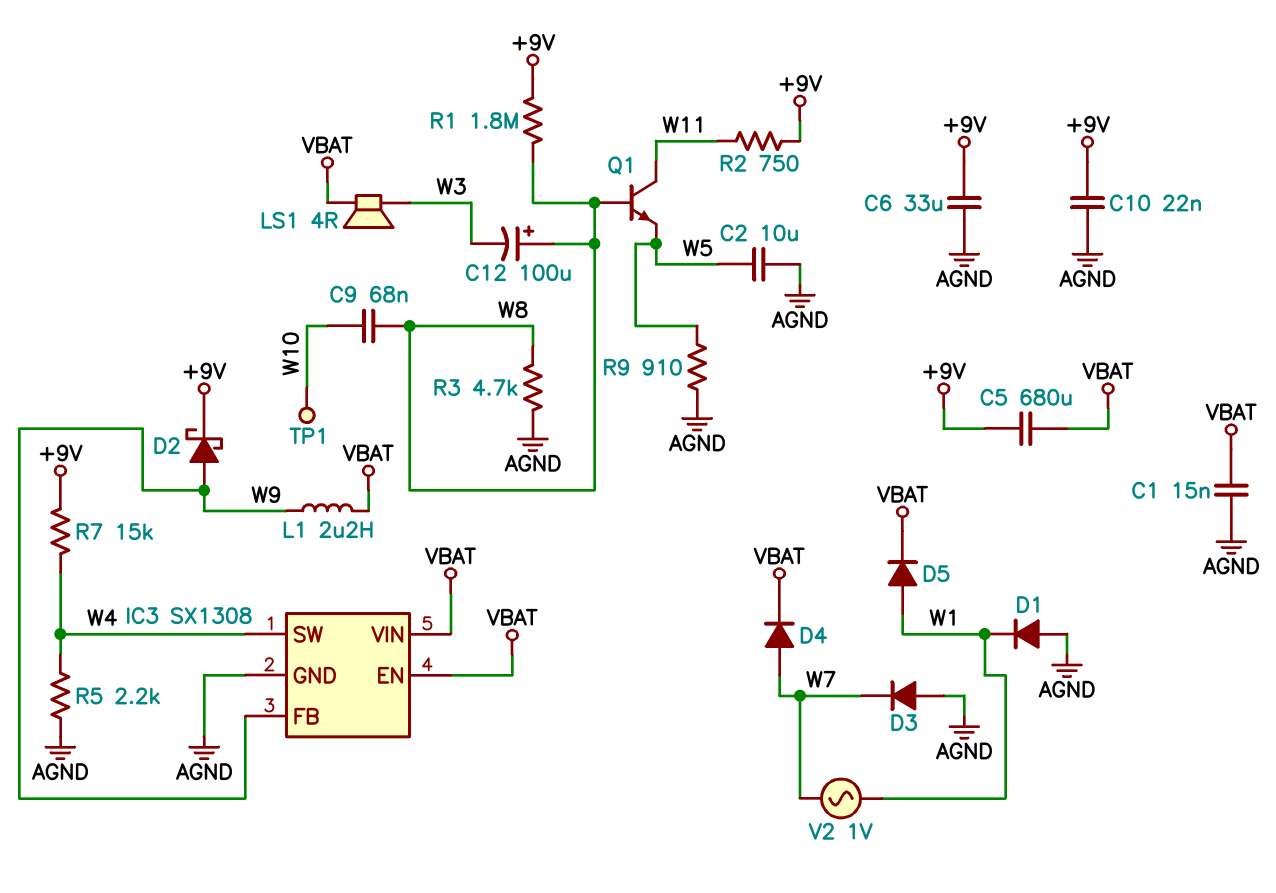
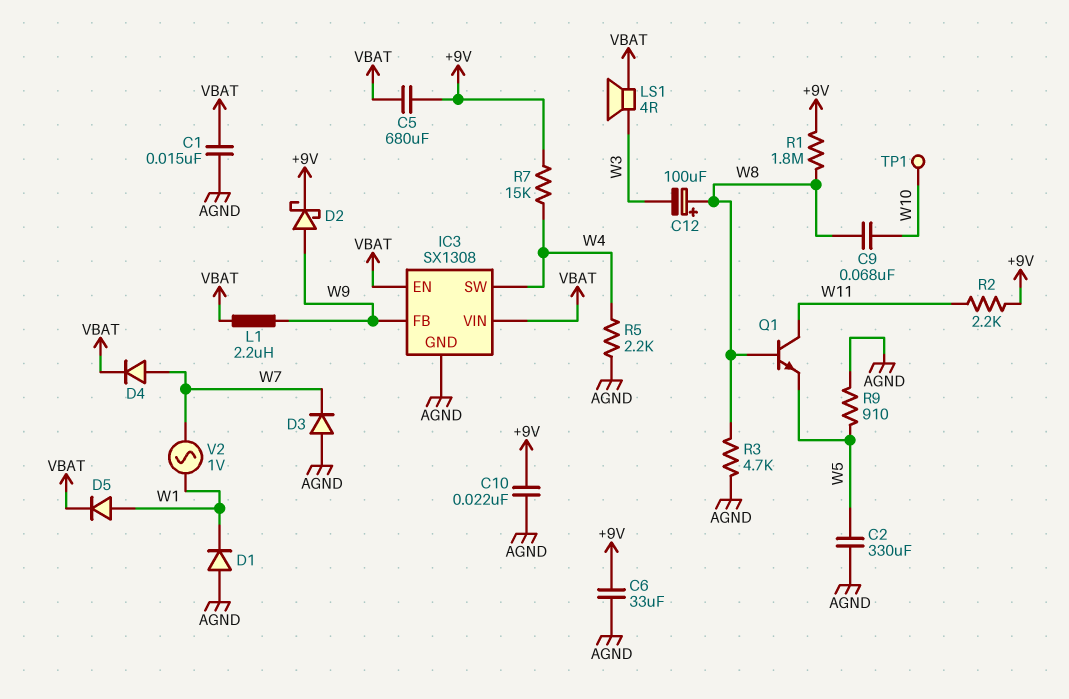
C2: 10uF (AGND, W5) -> 330uF (AGND, W5)
R2: 750 (+9V, W11) -> 2.2k (+9V, W11)

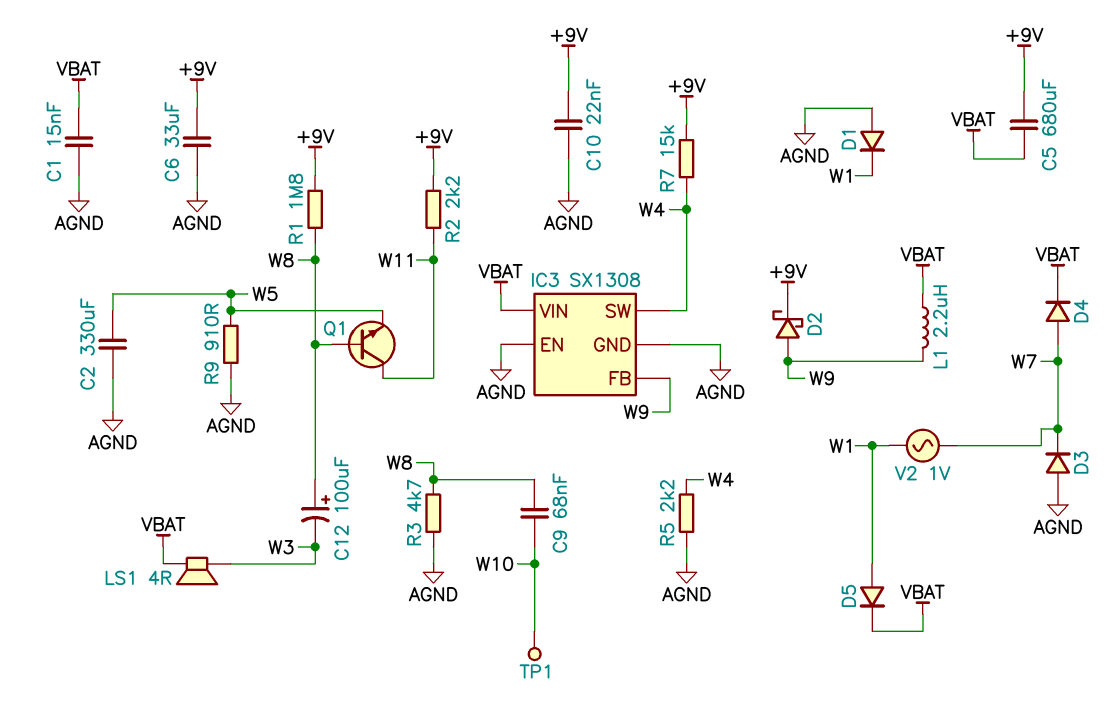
IC3 pin EN: VBAT -> AGND

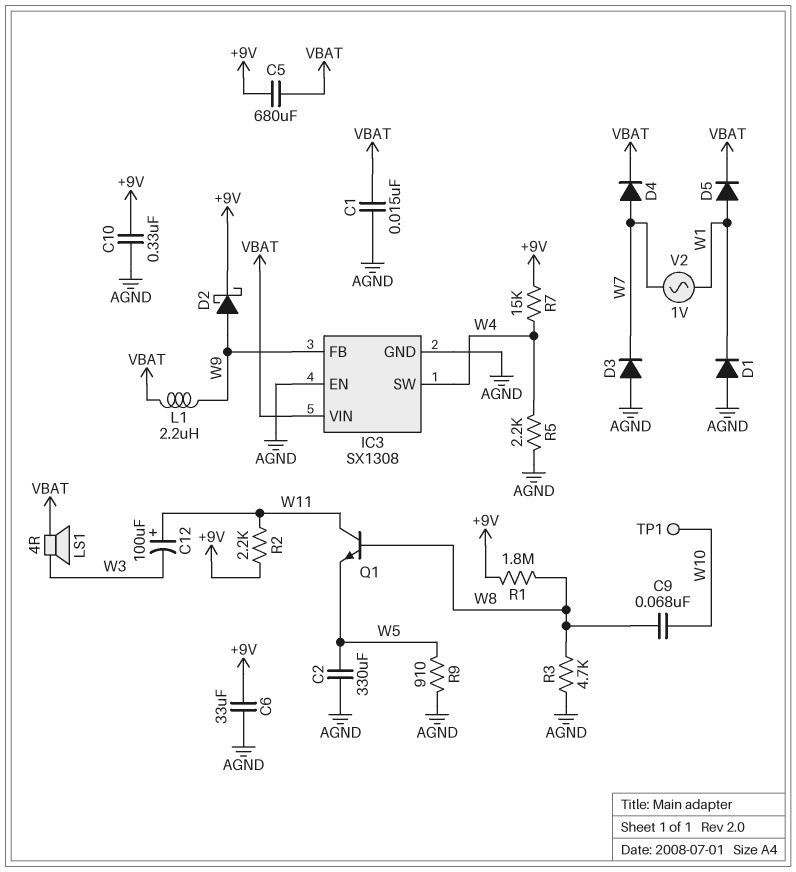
C10: 22nF (+9V, AGND) -> 330nF (+9V, AGND)
C12: 100uF (plus W8, minus W3) -> 100uF (plus W11, minus W3)

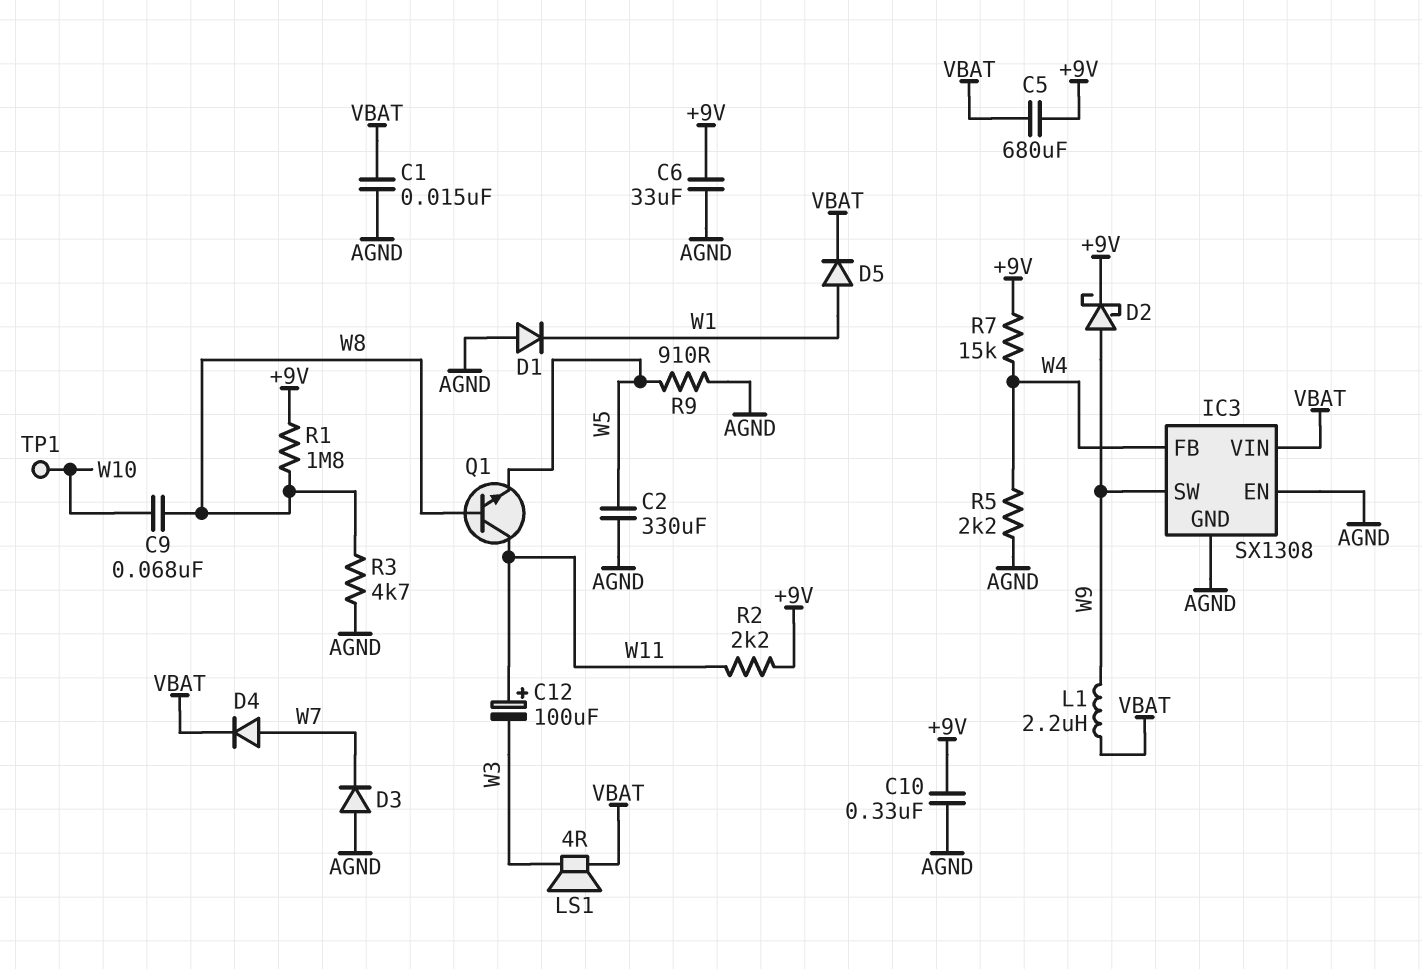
IC3 pin FB: W9 -> W4
IC3 pin SW: W4 -> W9
V2: AC 1V (W1, W7) -> none

